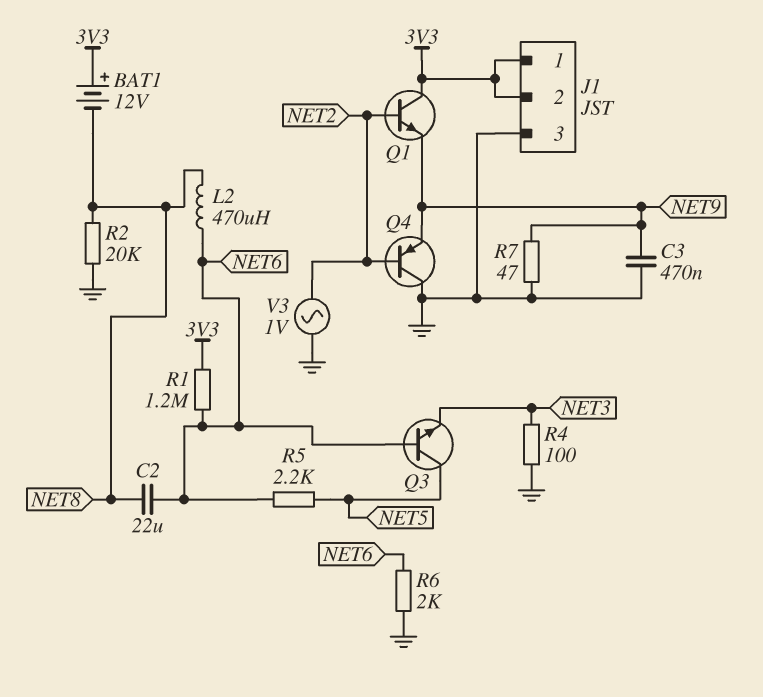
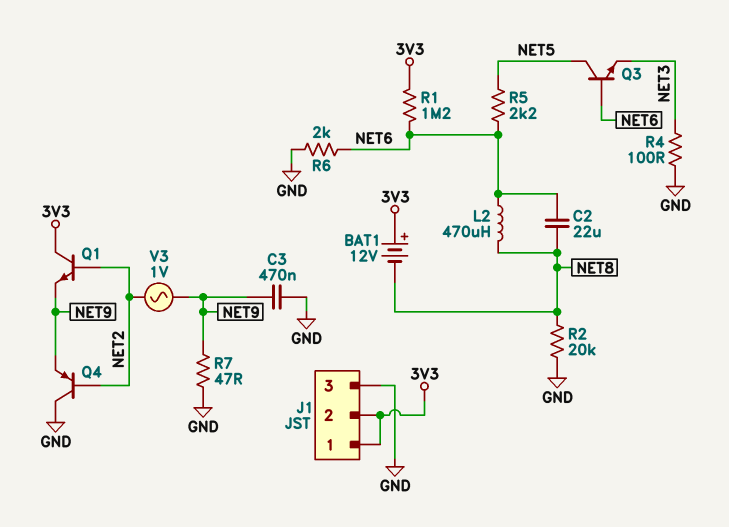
V3: AC 1V (GND, NET2) -> AC 1V (NET2, NET9)

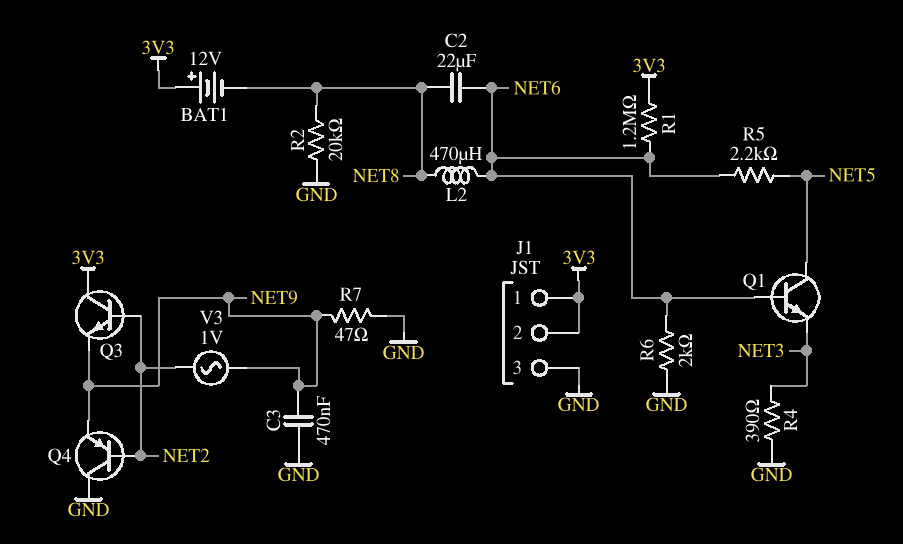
Q1: NPN (B NET2, C 3V3, E NET9) -> NPN (B NET6, C NET5, E NET3)
Q3: NPN (B NET6, C NET5, E NET3) -> NPN (B NET2, C 3V3, E NET9)
R4: 100 (GND, NET3) -> 390 (GND, NET3)

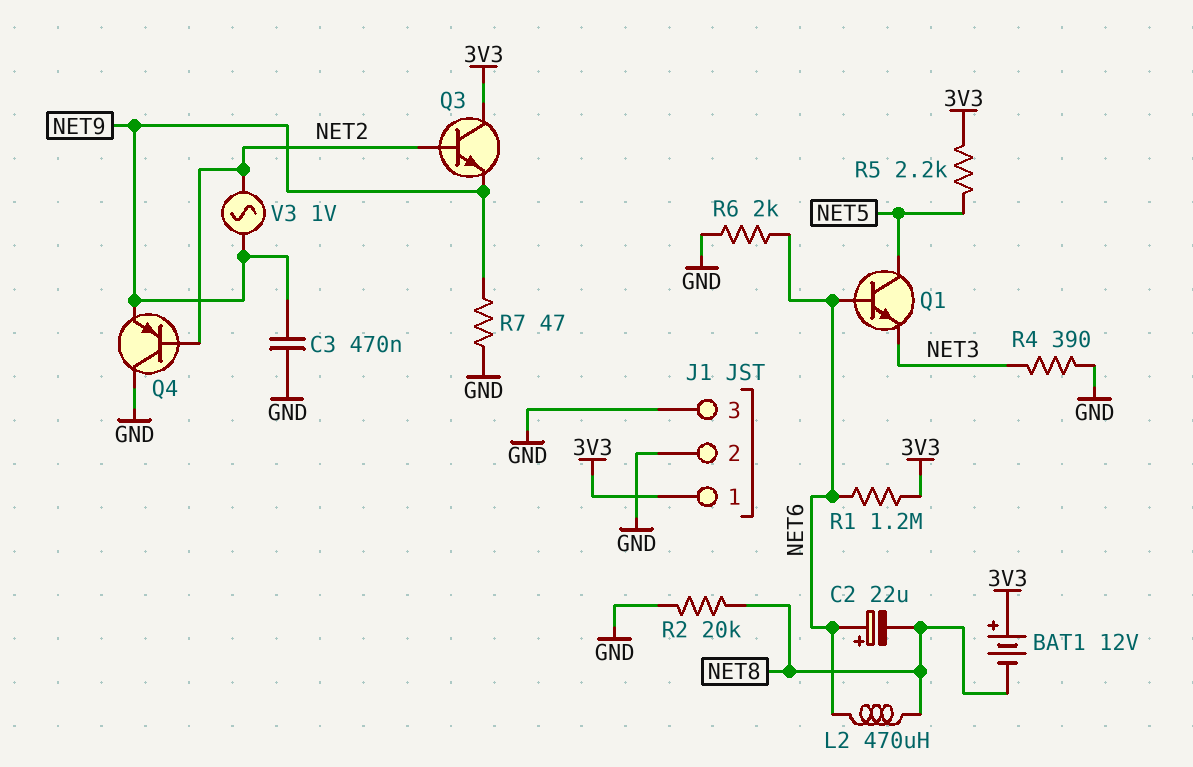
C2: 22uF (NET6, NET8) -> 22uF (plus NET6, minus NET8)
J1 pin 2: 3V3 -> GND
R5: 2.2k (NET5, NET6) -> 2.2k (3V3, NET5)

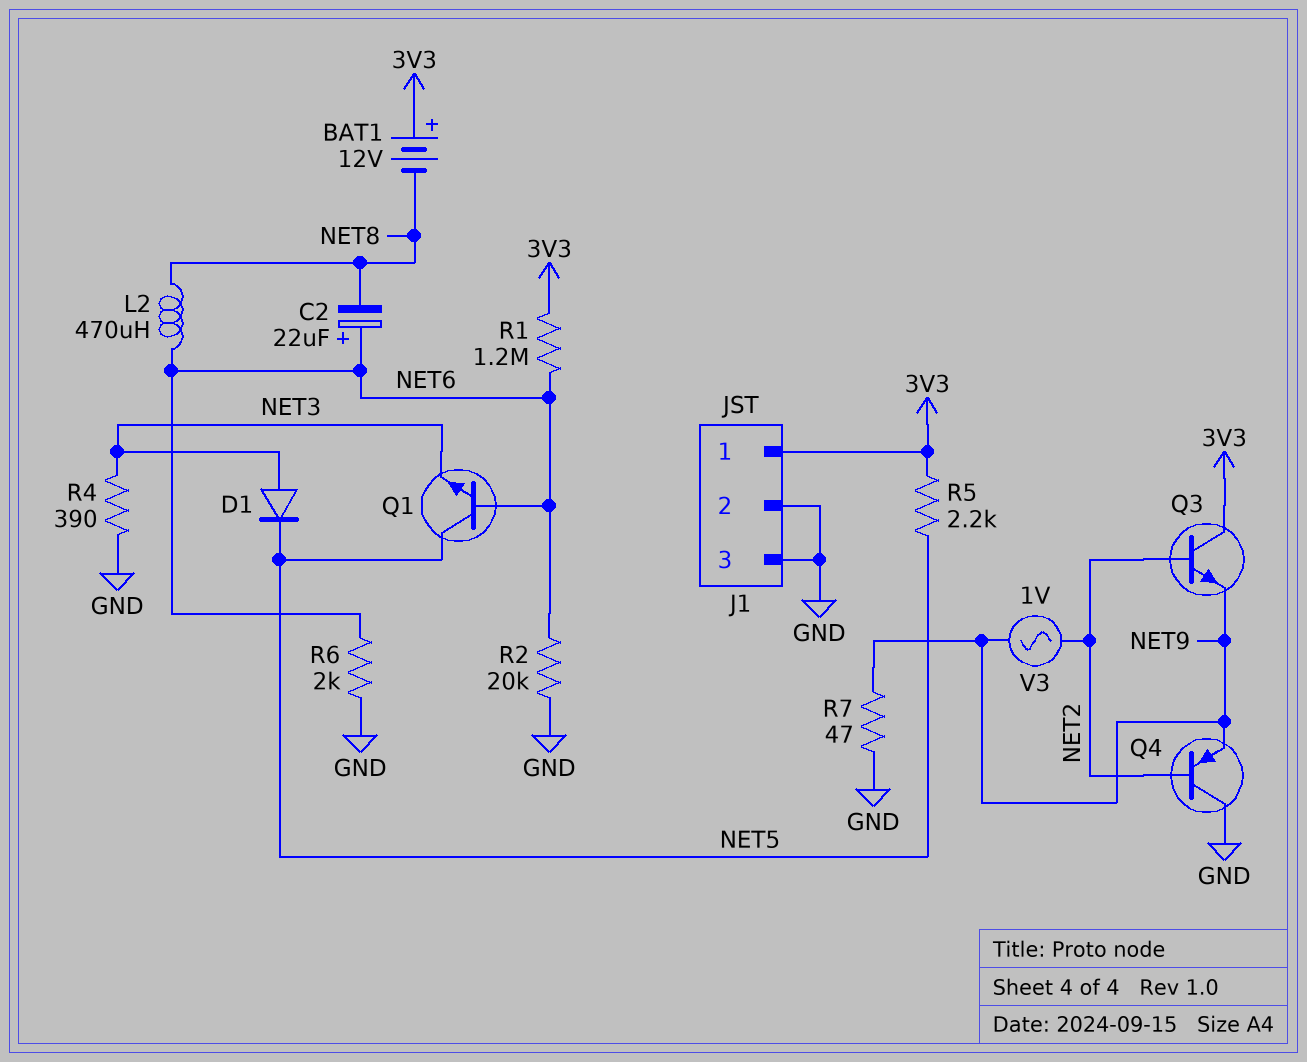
C3: 470nF (GND, NET9) -> none
D1: none -> diode (A NET3, K NET5)
R2: 20k (GND, NET8) -> 20k (GND, NET6)

